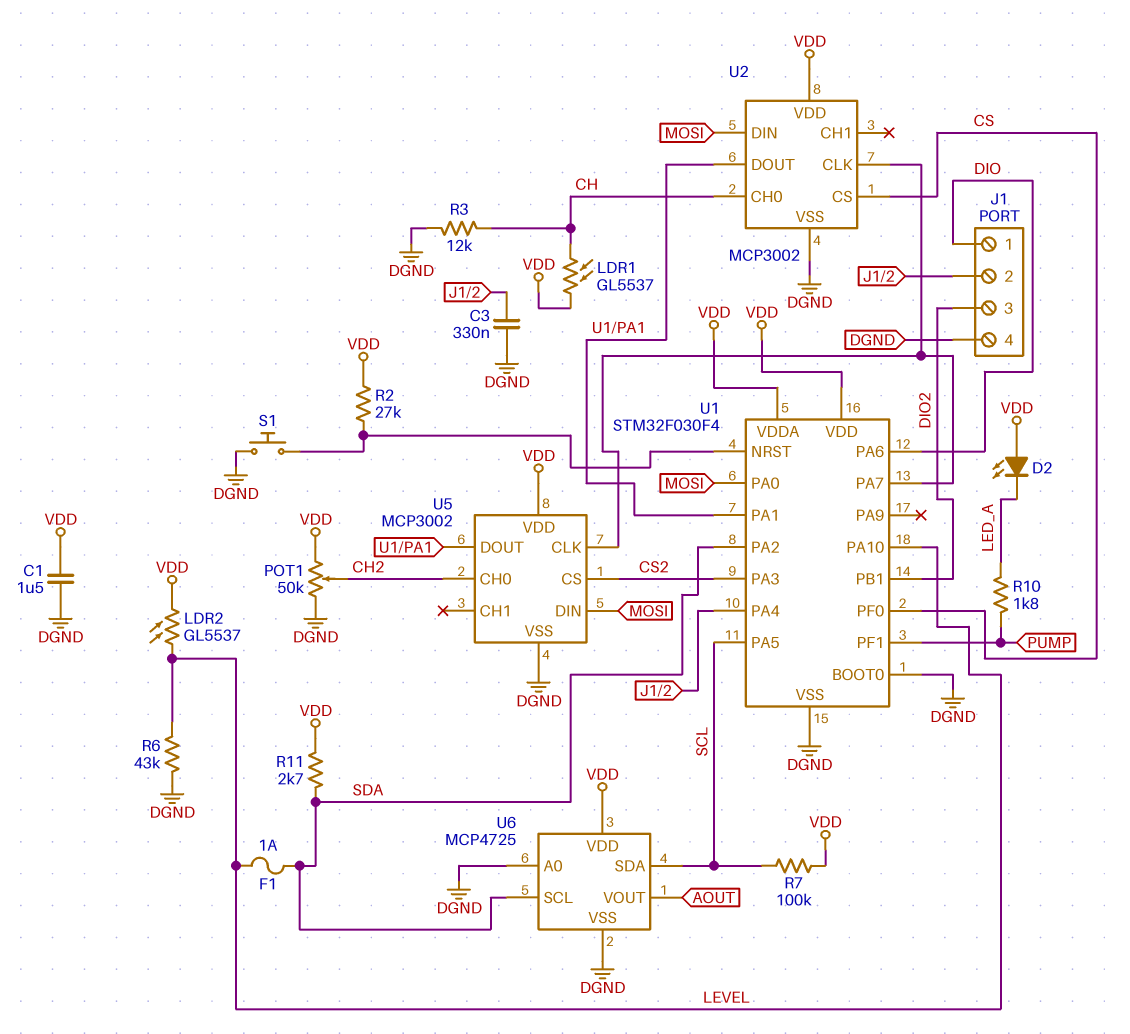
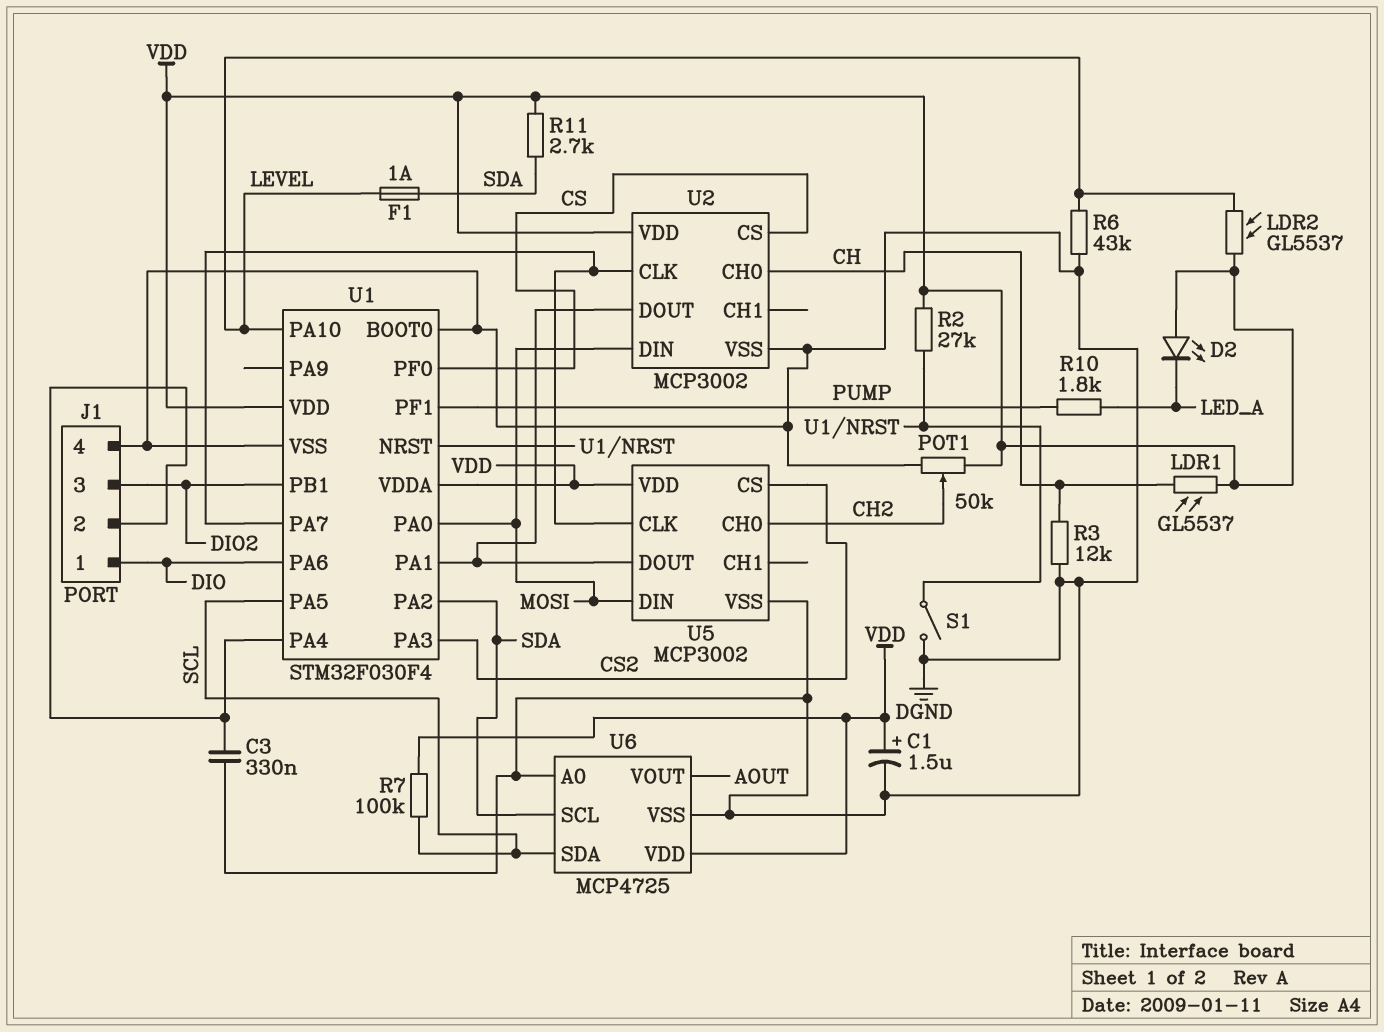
C1: 1.5uF (DGND, VDD) -> 1.5uF (plus VDD, minus DGND)
S1: button (DGND, U1/NRST) -> switch (DGND, U1/NRST)

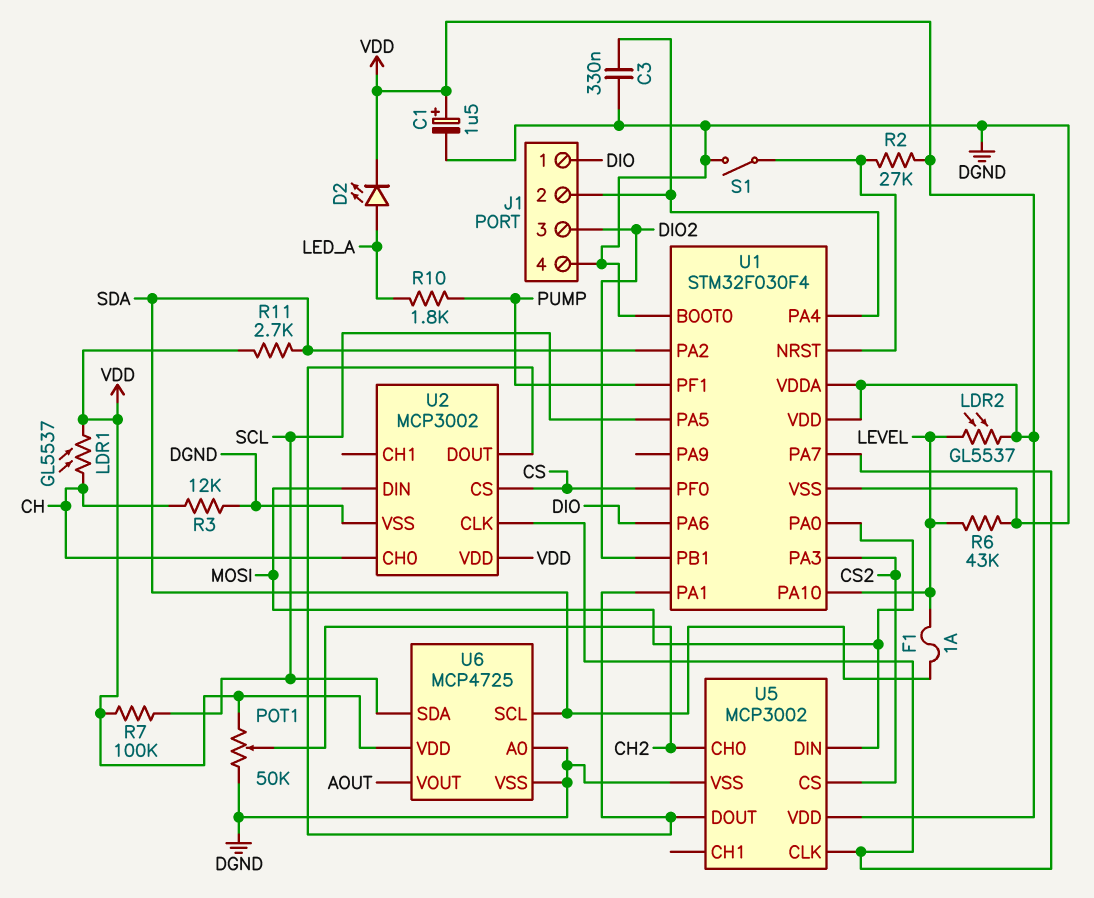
D2: LED (A VDD, K LED_A) -> LED (A LED_A, K VDD)

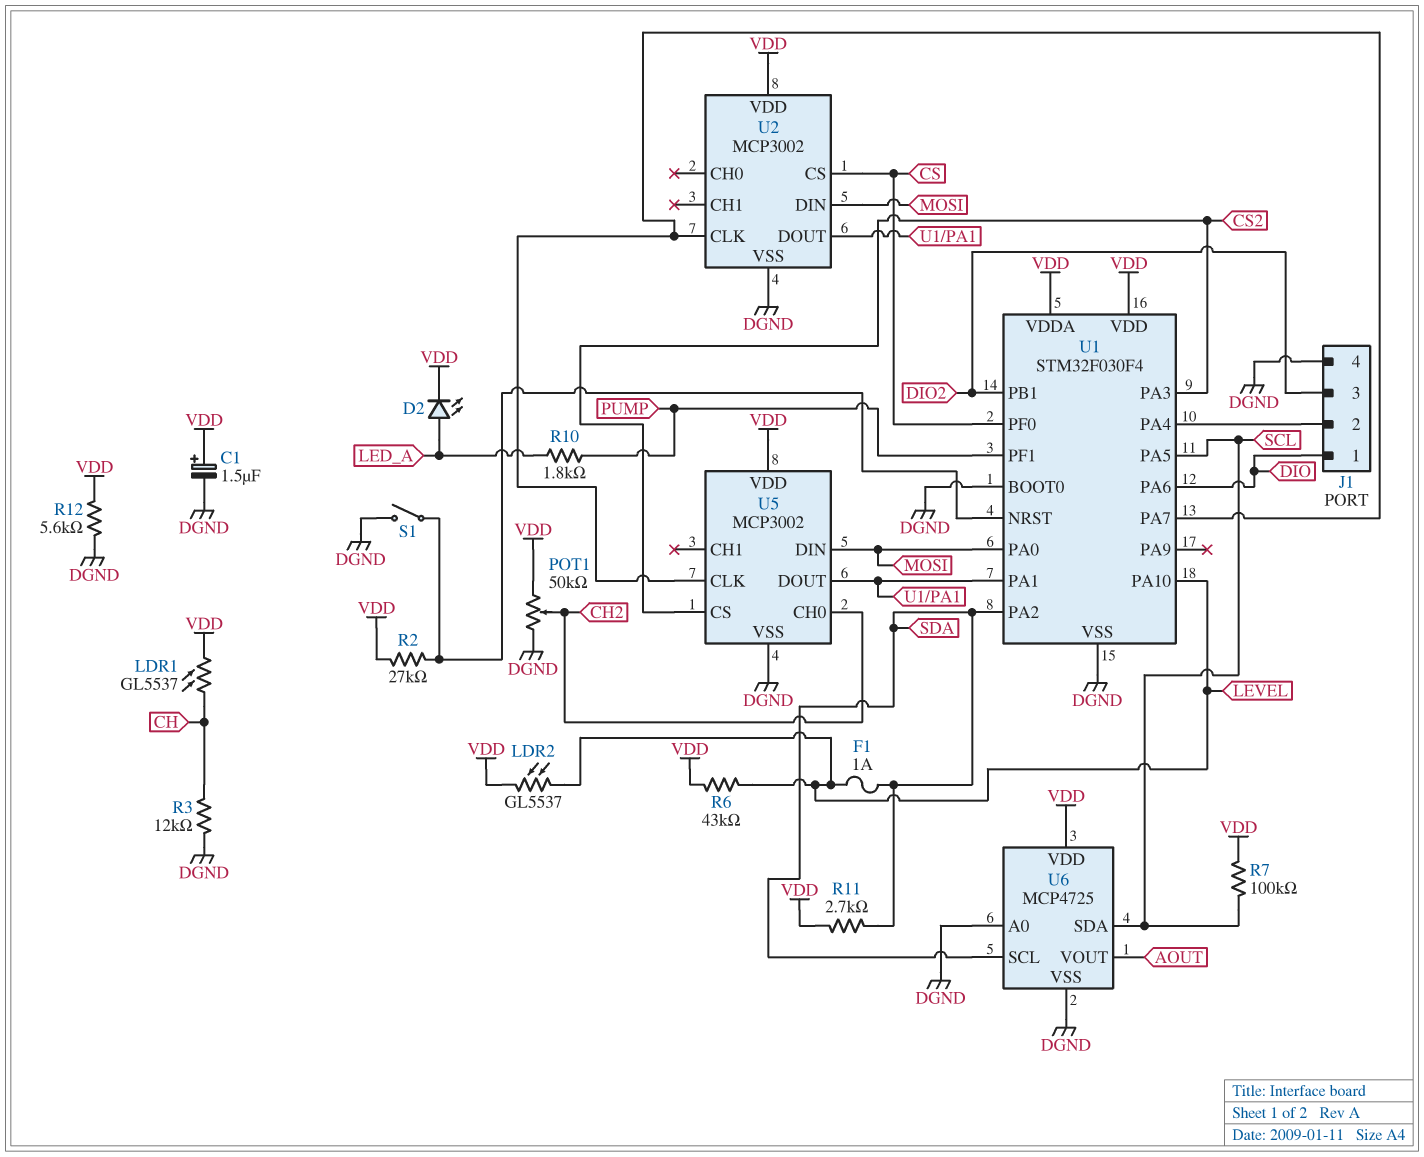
C3: 330nF (DGND, J1/2) -> none
R6: 43k (DGND, LEVEL) -> 43k (LEVEL, VDD)
R12: none -> 5.6k (DGND, VDD)
U2 pin CH0: CH -> none

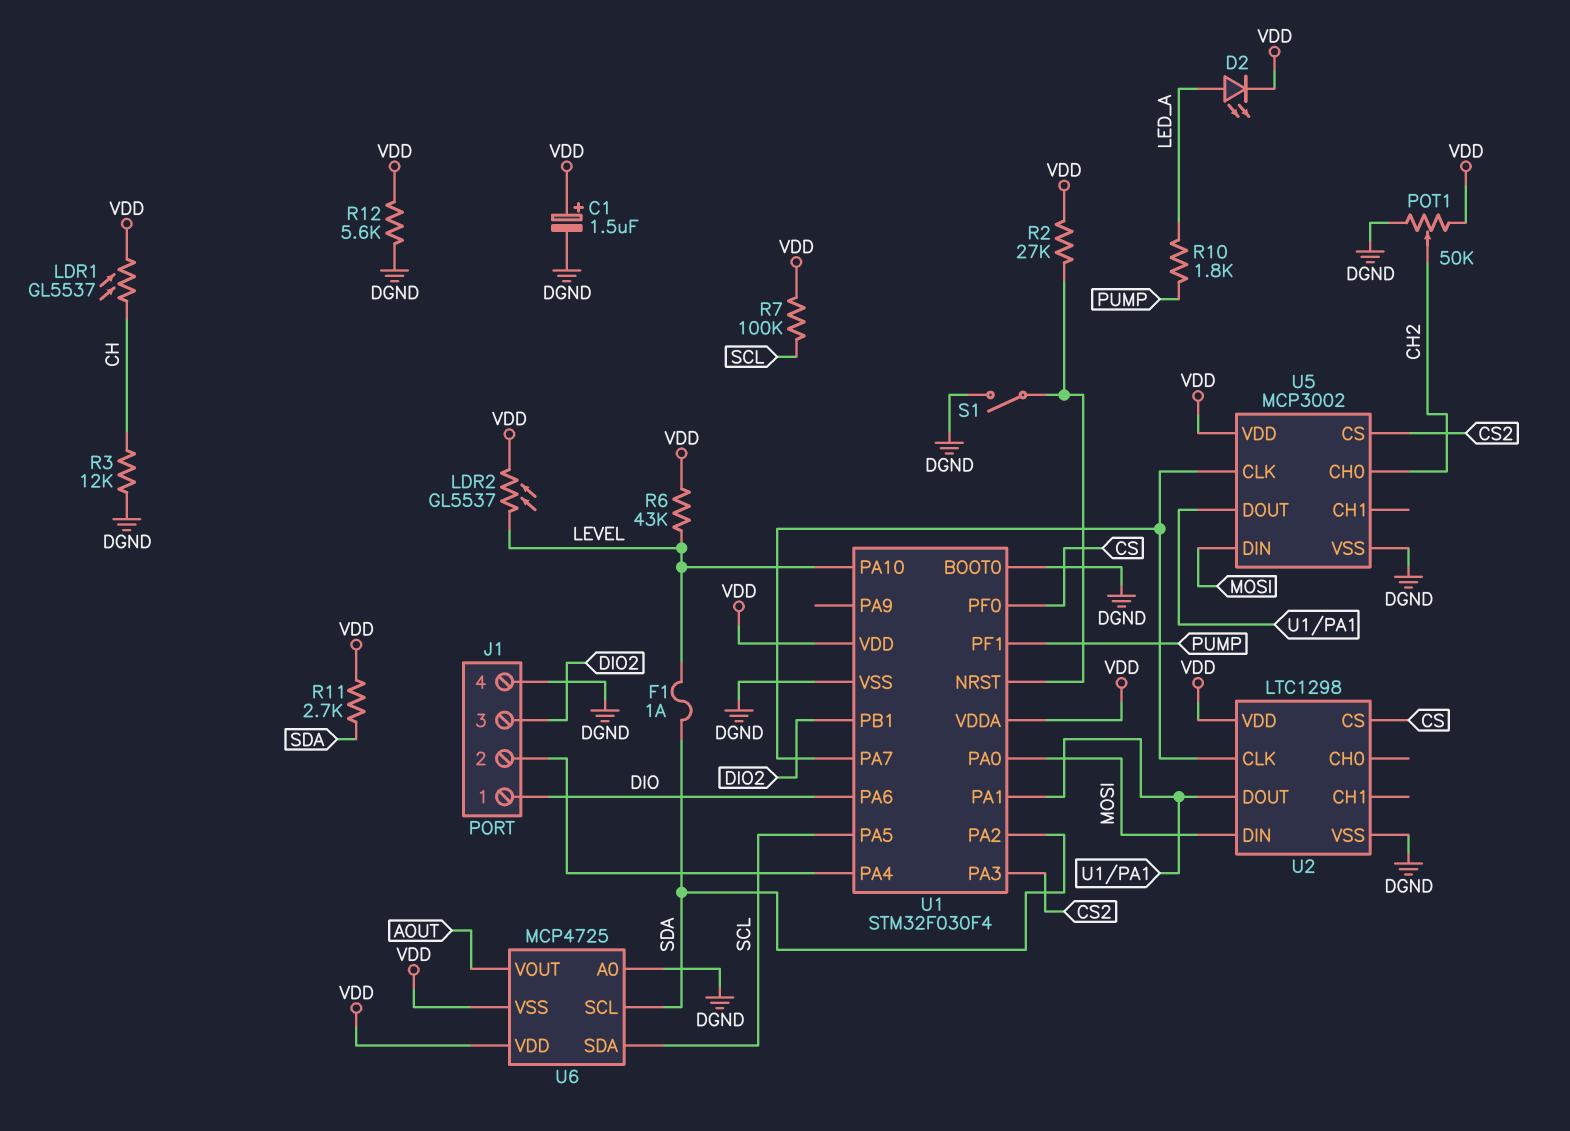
U2: MCP3002 -> LTC1298
U6 pin VSS: DGND -> VDD

